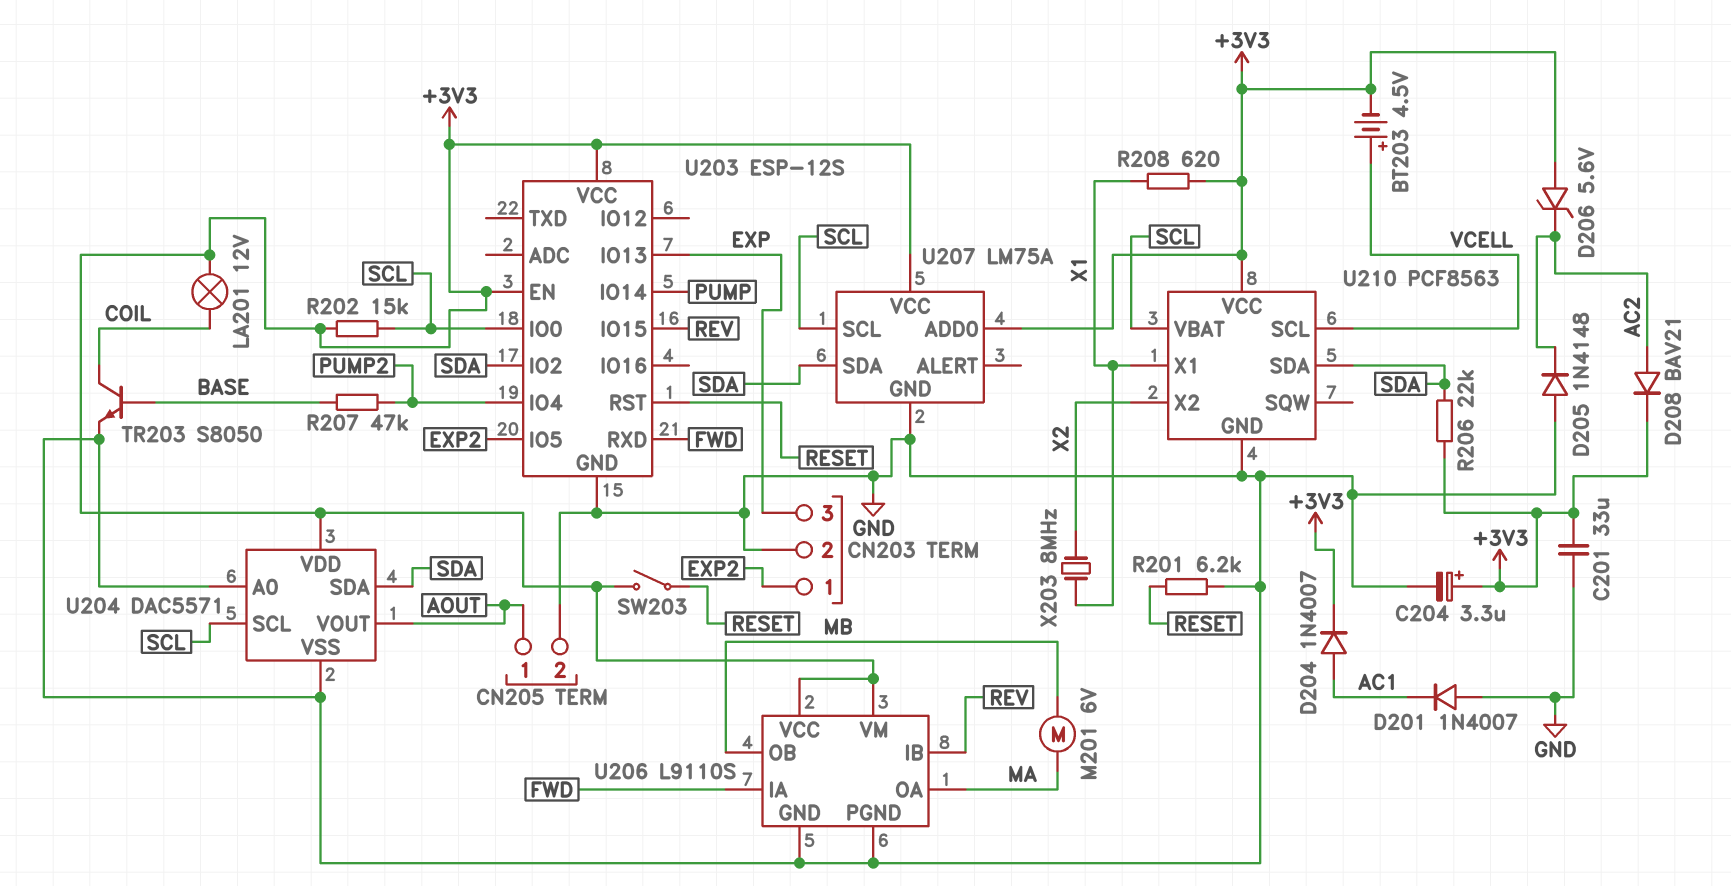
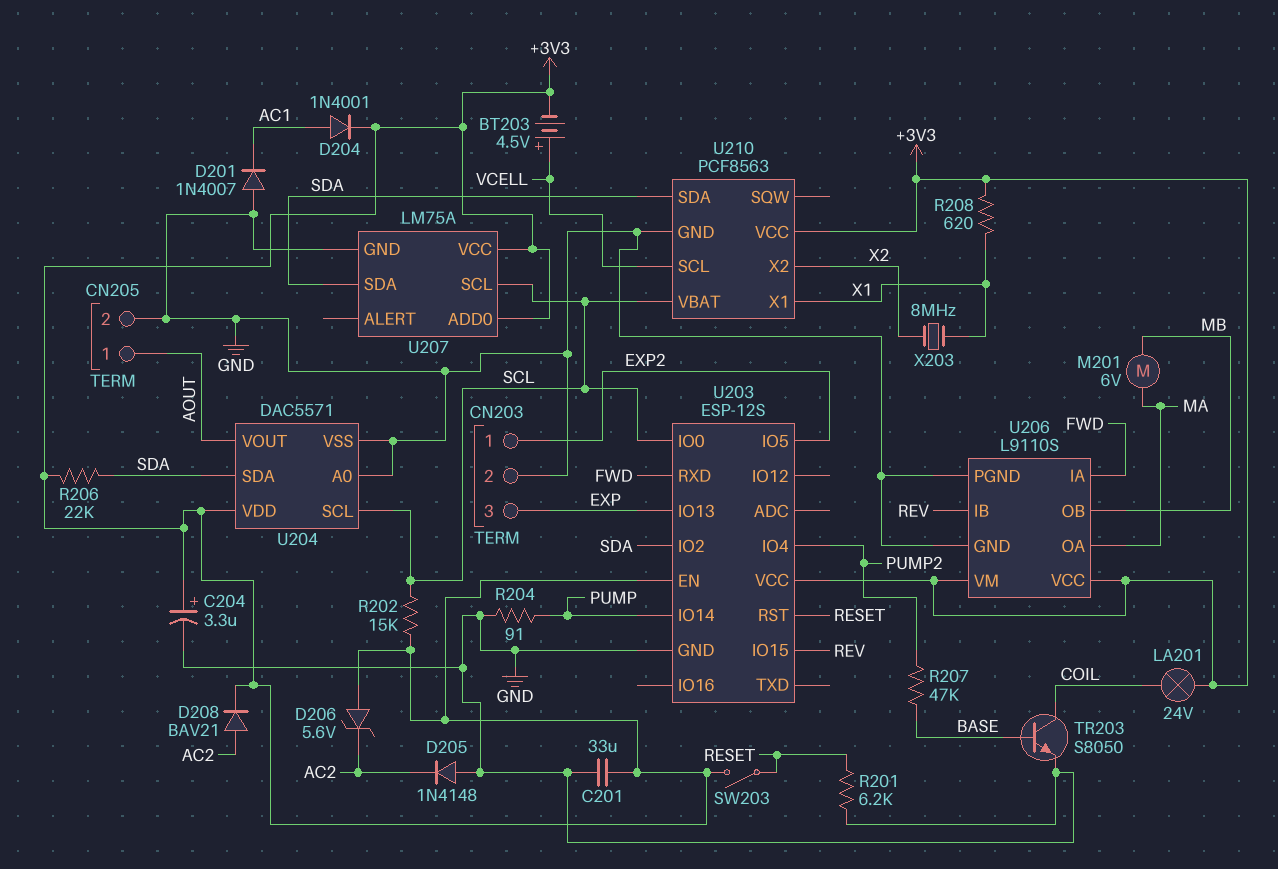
D204: diode 1N4007 (A AC1, K +3V3) -> diode 1N4001 (A AC1, K +3V3)
LA201: lamp 12V (+3V3, COIL) -> lamp 24V (+3V3, COIL)
R204: none -> 91 (GND, PUMP)

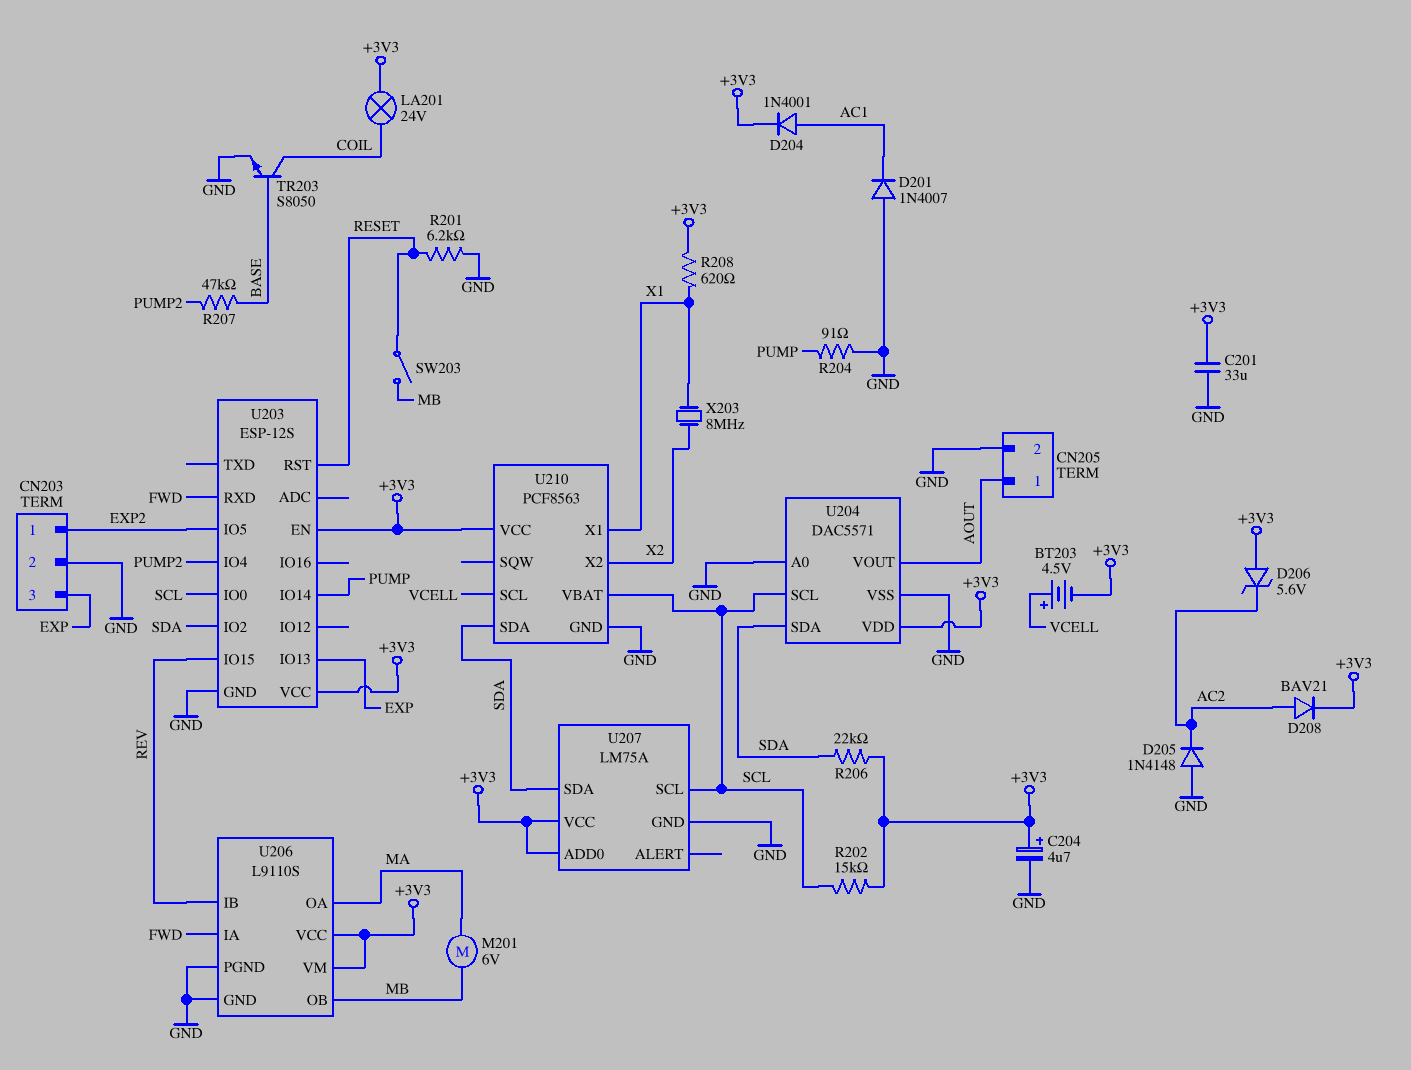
C204: 3.3uF (plus +3V3, minus GND) -> 4.7uF (plus +3V3, minus GND)
SW203: switch (+3V3, RESET) -> switch (MB, RESET)

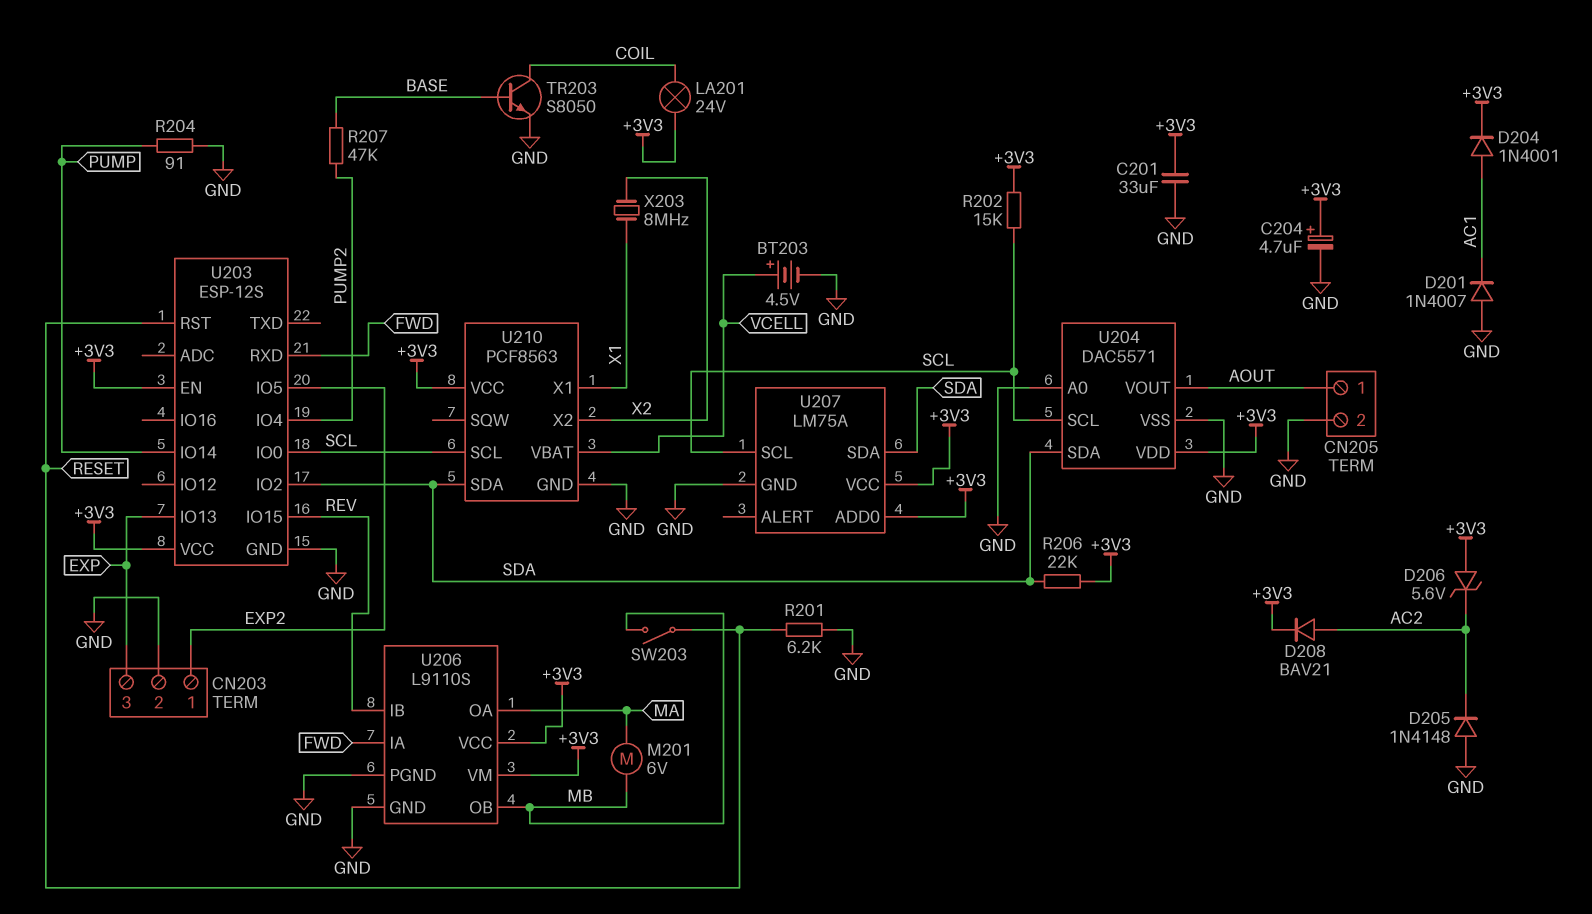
BT203: 4.5V (plus VCELL, minus +3V3) -> 4.5V (plus VCELL, minus GND)
R208: 620 (+3V3, X1) -> none
U210 pin SCL: VCELL -> SCL
U210 pin VBAT: SCL -> VCELL

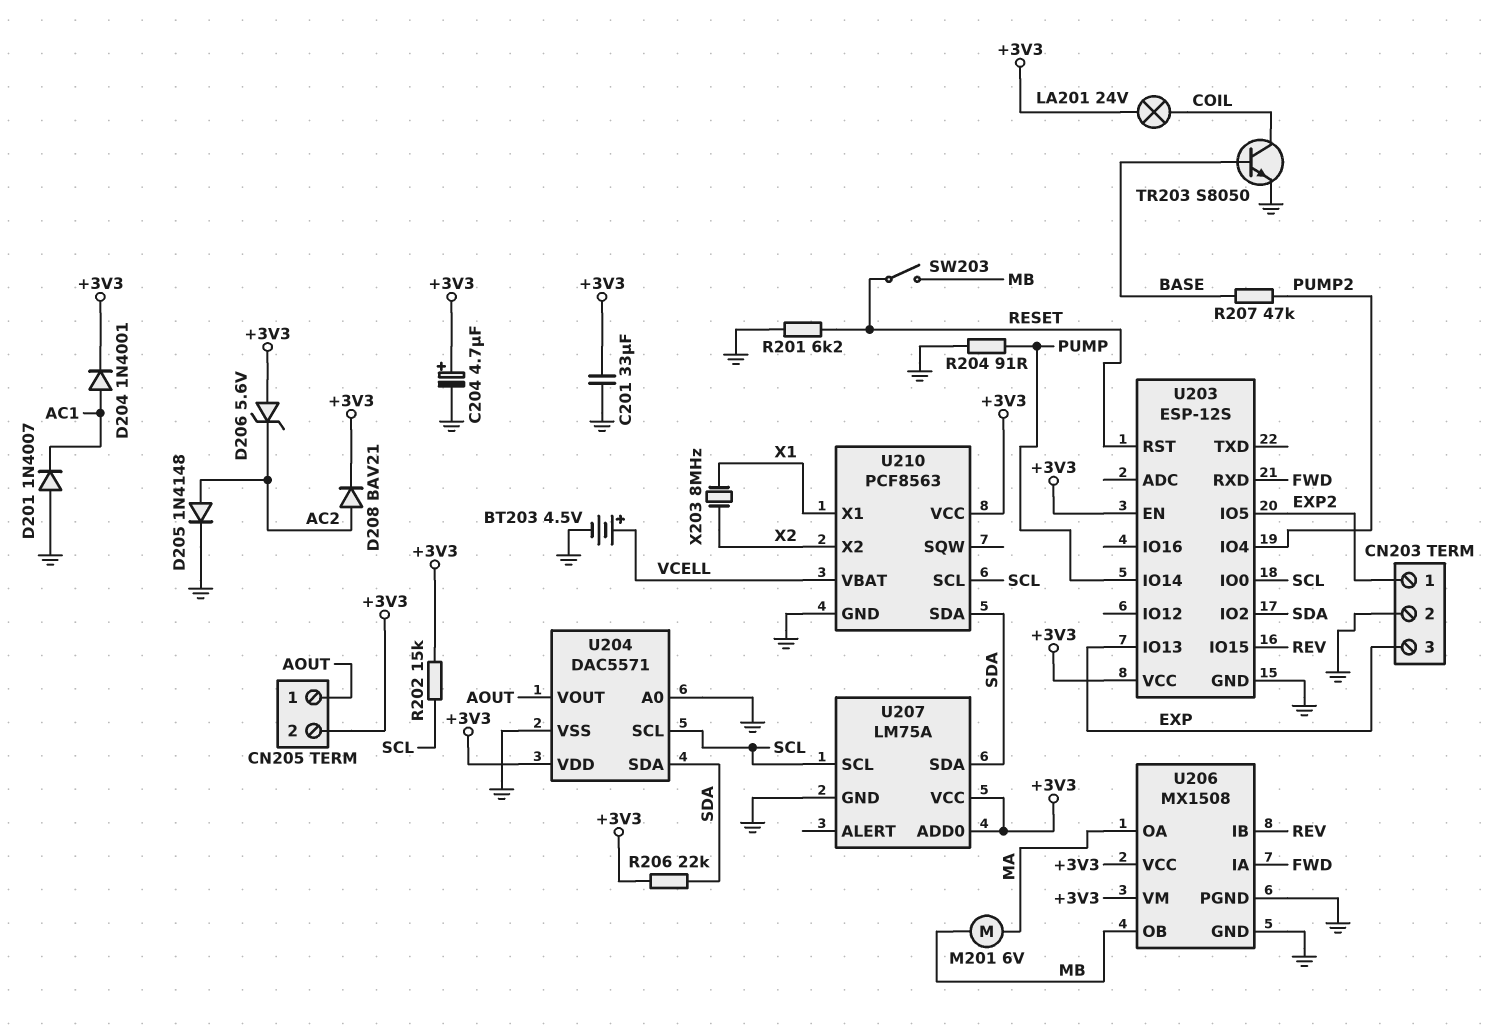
CN205 pin 2: GND -> +3V3
D205: diode 1N4148 (A GND, K AC2) -> diode 1N4148 (A AC2, K GND)
U206: L9110S -> MX1508

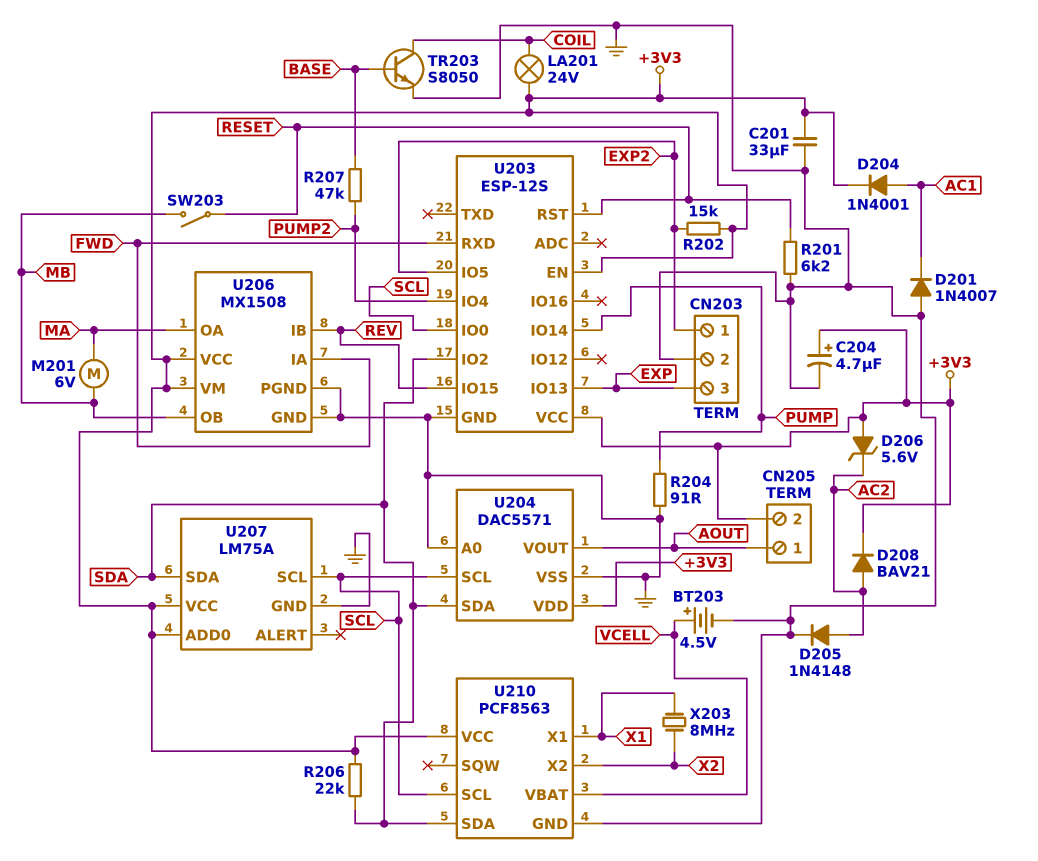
R202: 15k (+3V3, SCL) -> 15k (+3V3, EXP2)

